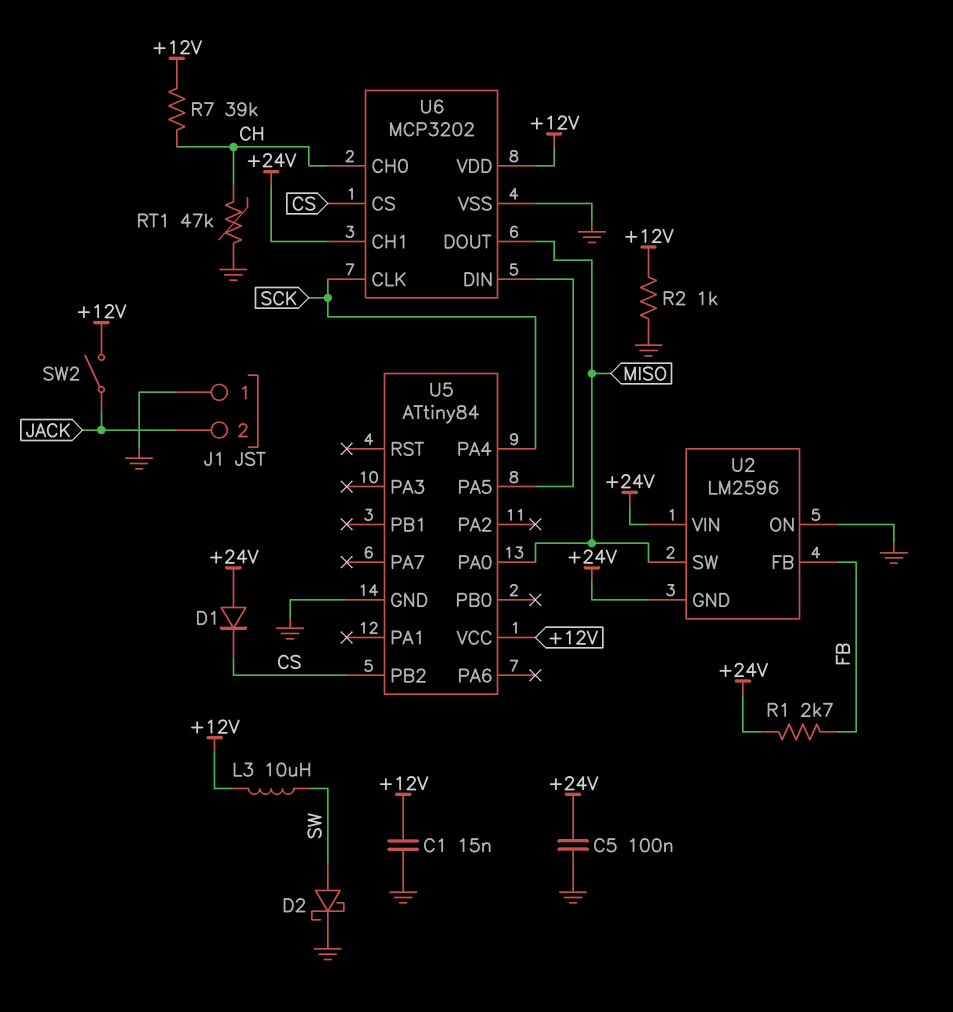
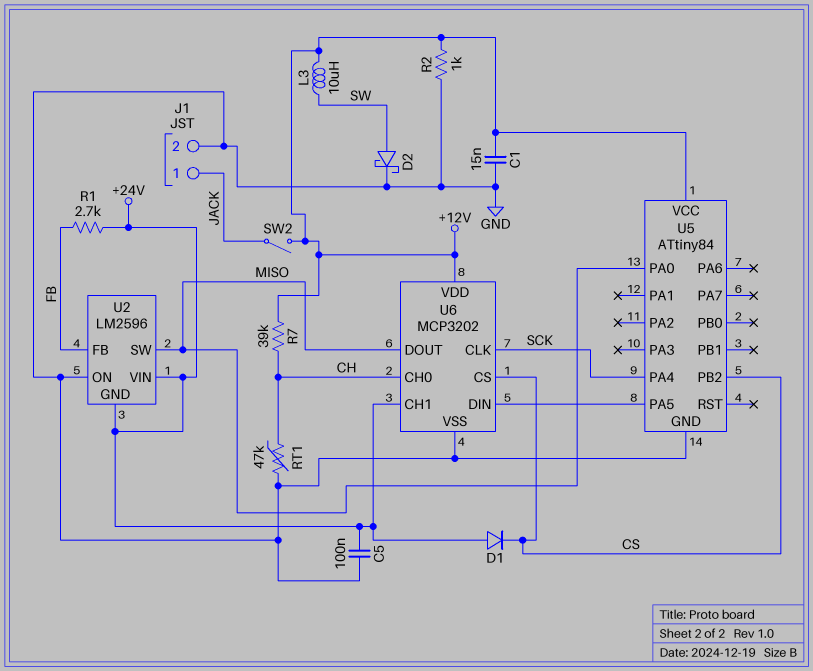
J1 pin 1: GND -> JACK
J1 pin 2: JACK -> GND

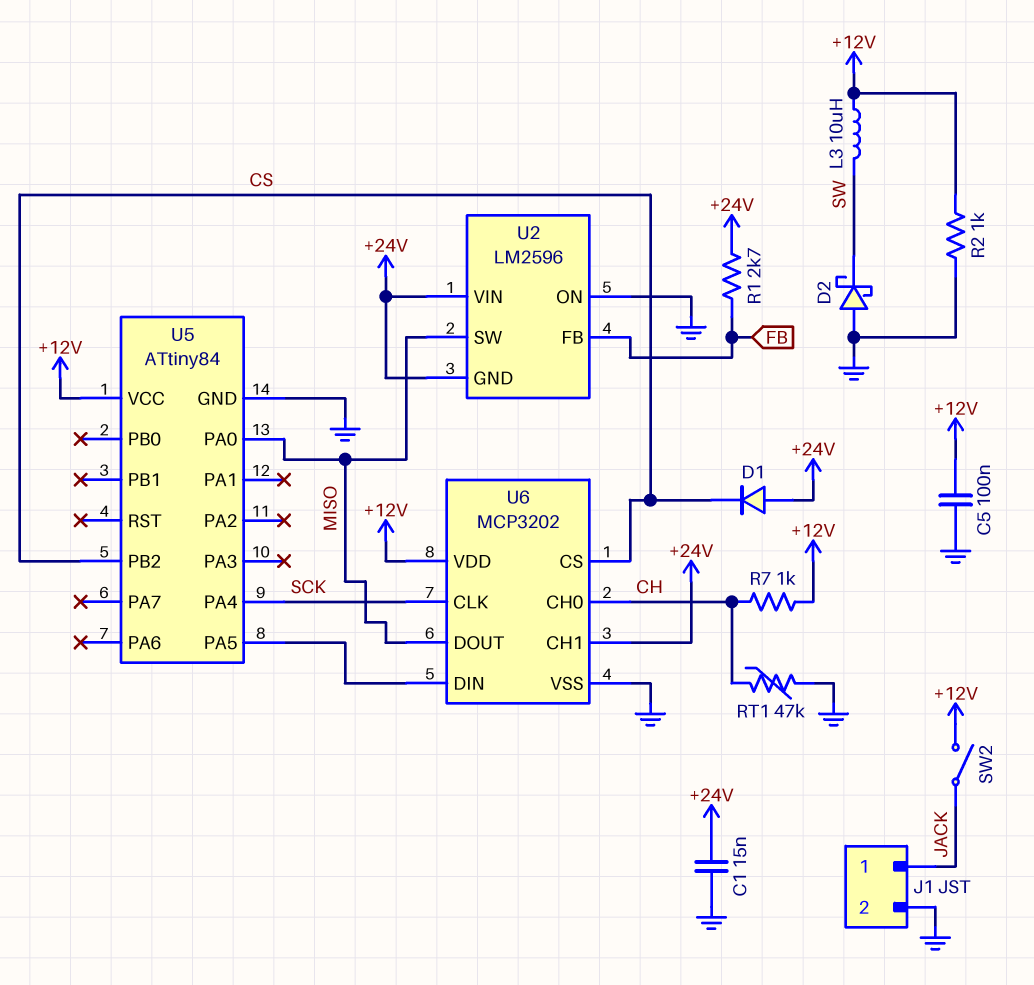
C1: 15nF (+12V, GND) -> 15nF (+24V, GND)
C5: 100nF (+24V, GND) -> 100nF (+12V, GND)
D2: schottky (A SW, K GND) -> schottky (A GND, K SW)
R7: 39k (+12V, CH) -> 1k (+12V, CH)

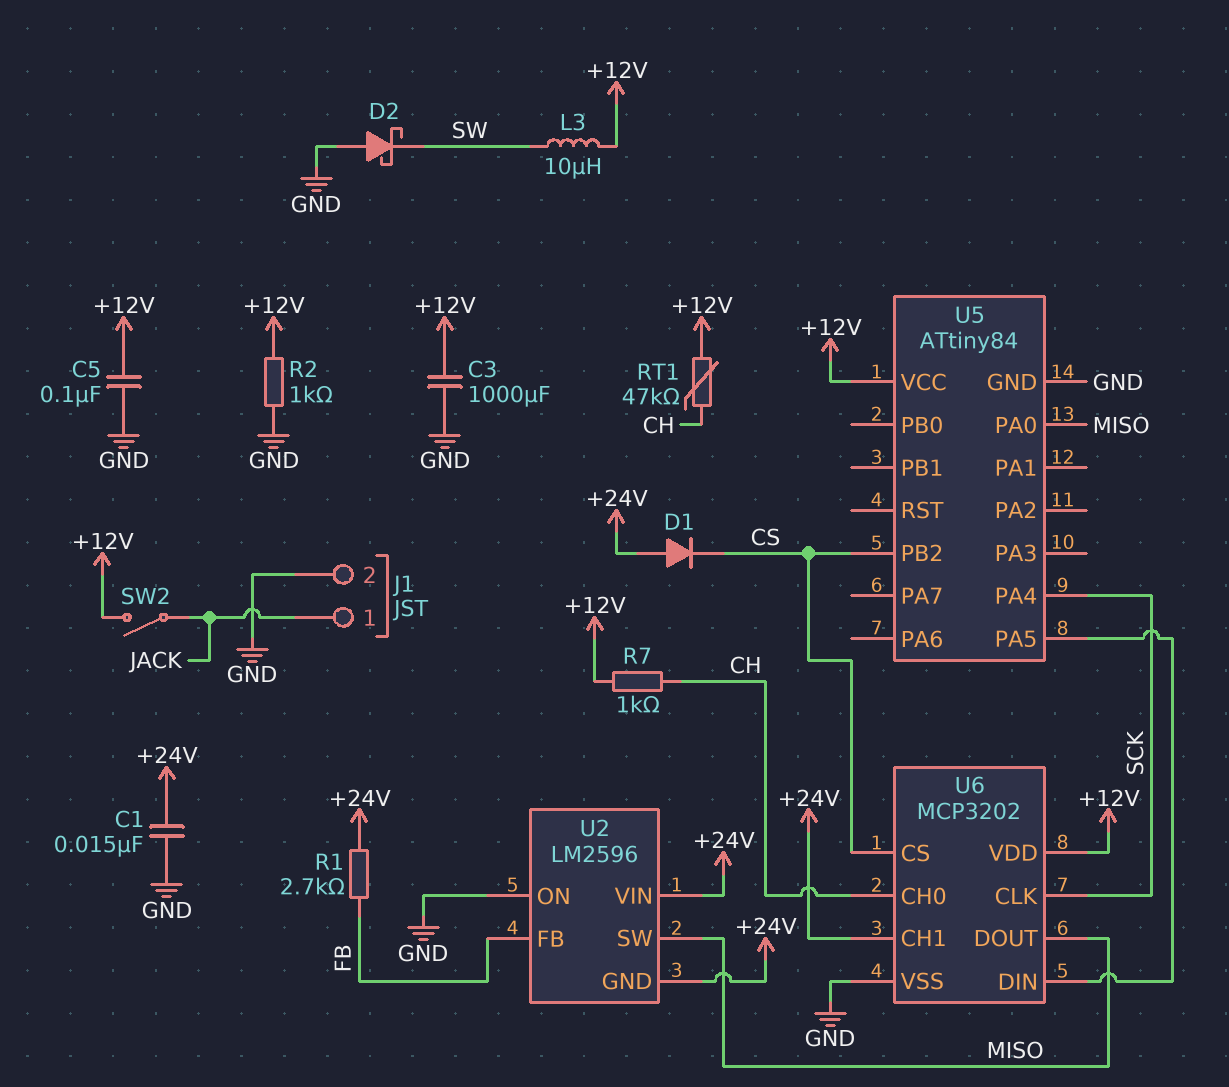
C3: none -> 1000uF (+12V, GND)
RT1: 47k (CH, GND) -> 47k (+12V, CH)

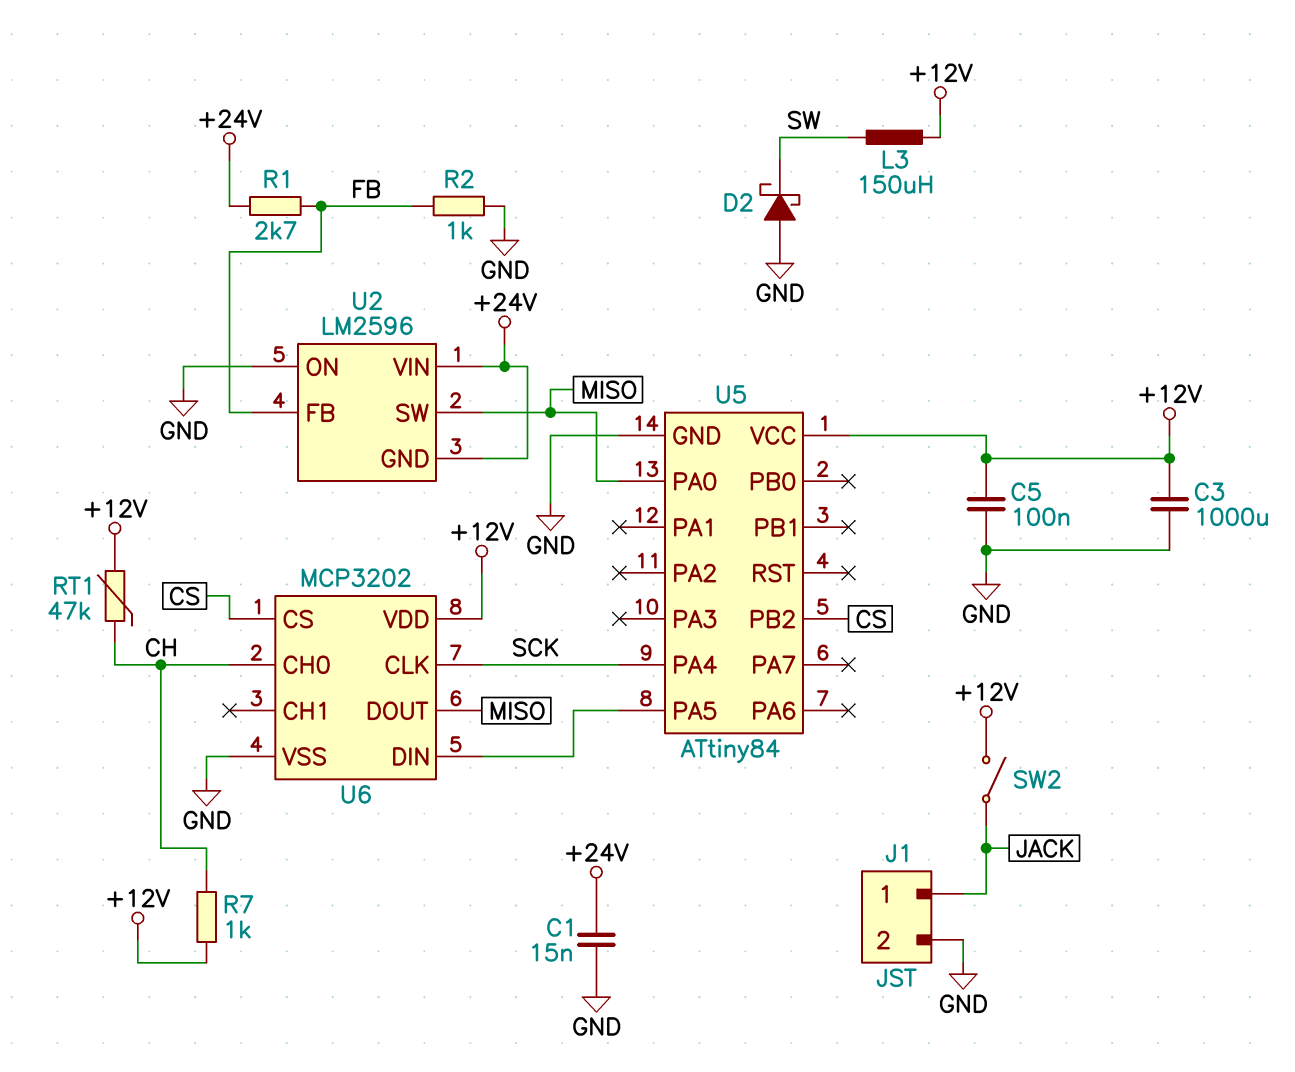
D1: diode (A +24V, K CS) -> none
L3: 10uH (+12V, SW) -> 150uH (+12V, SW)
R2: 1k (+12V, GND) -> 1k (FB, GND)
U6 pin CH1: +24V -> none

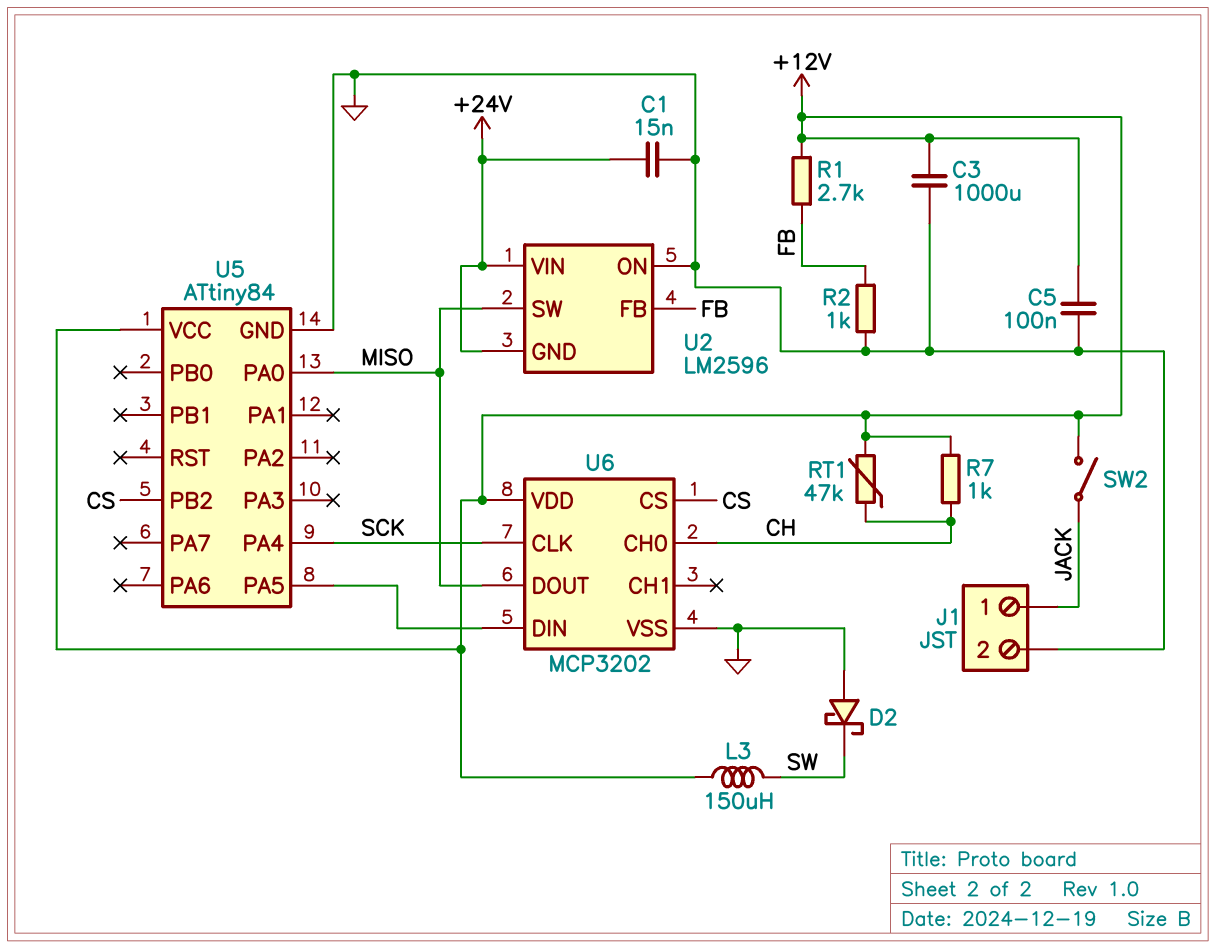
R1: 2.7k (+24V, FB) -> 2.7k (+12V, FB)

